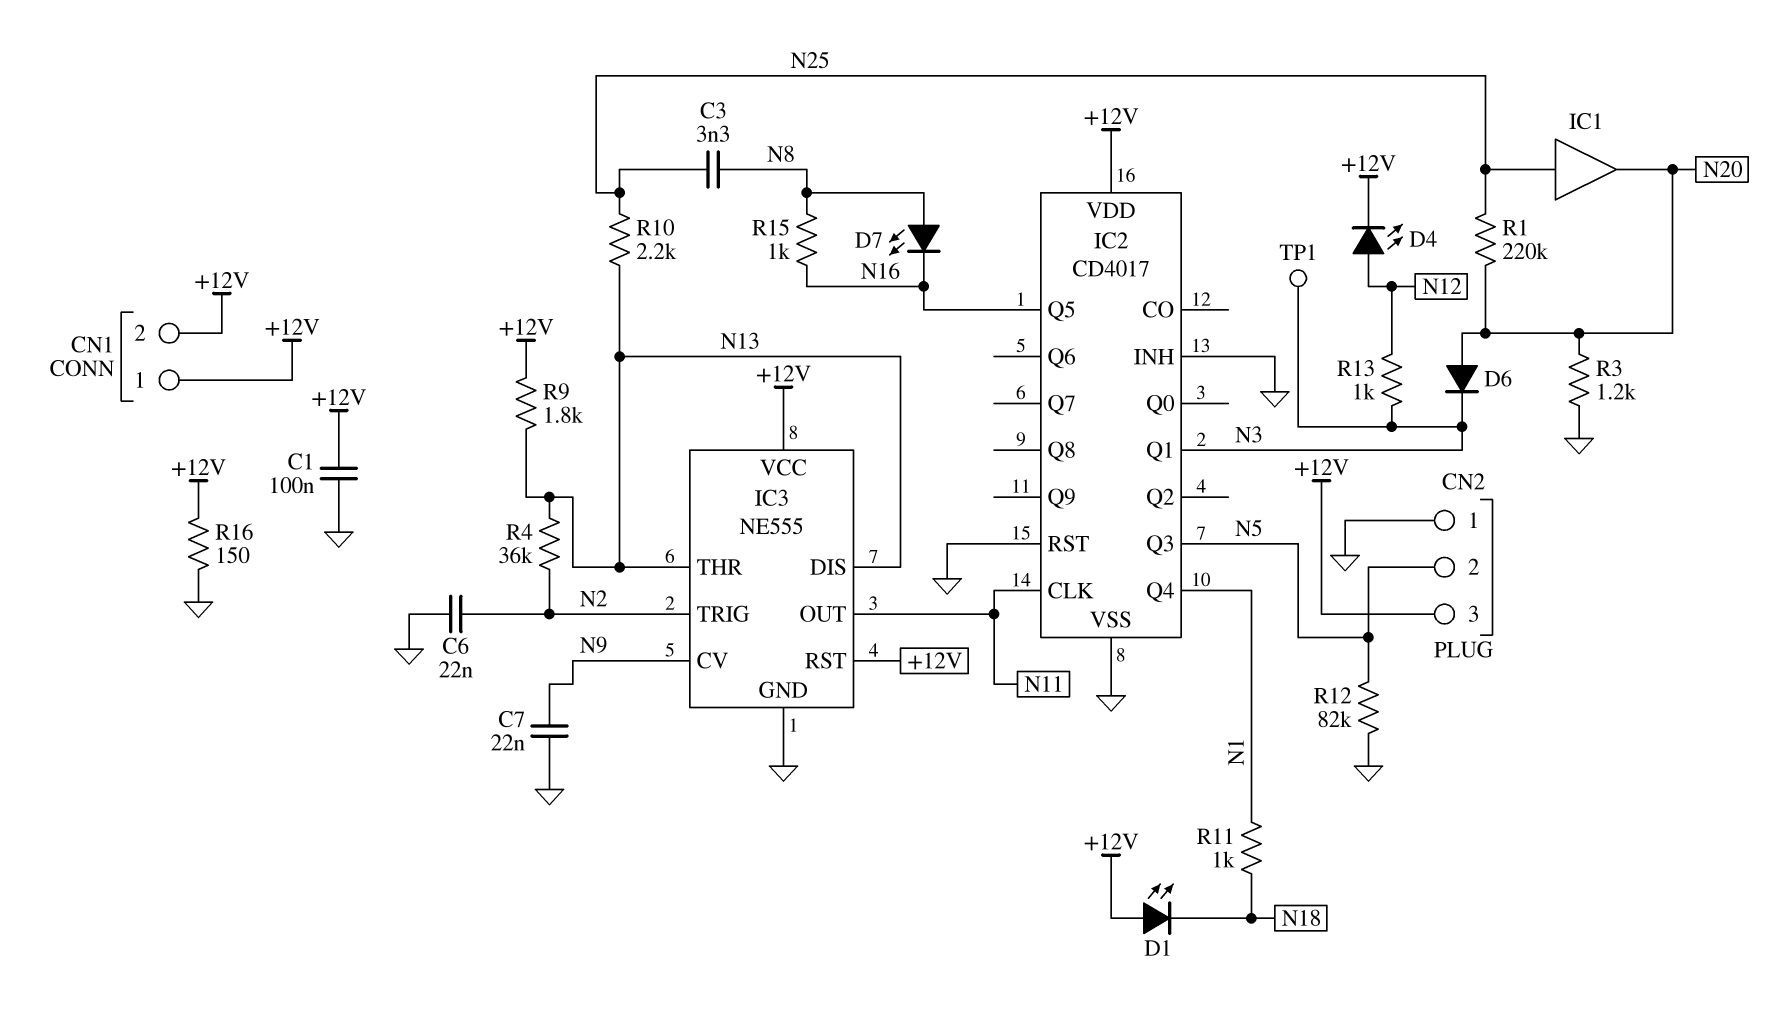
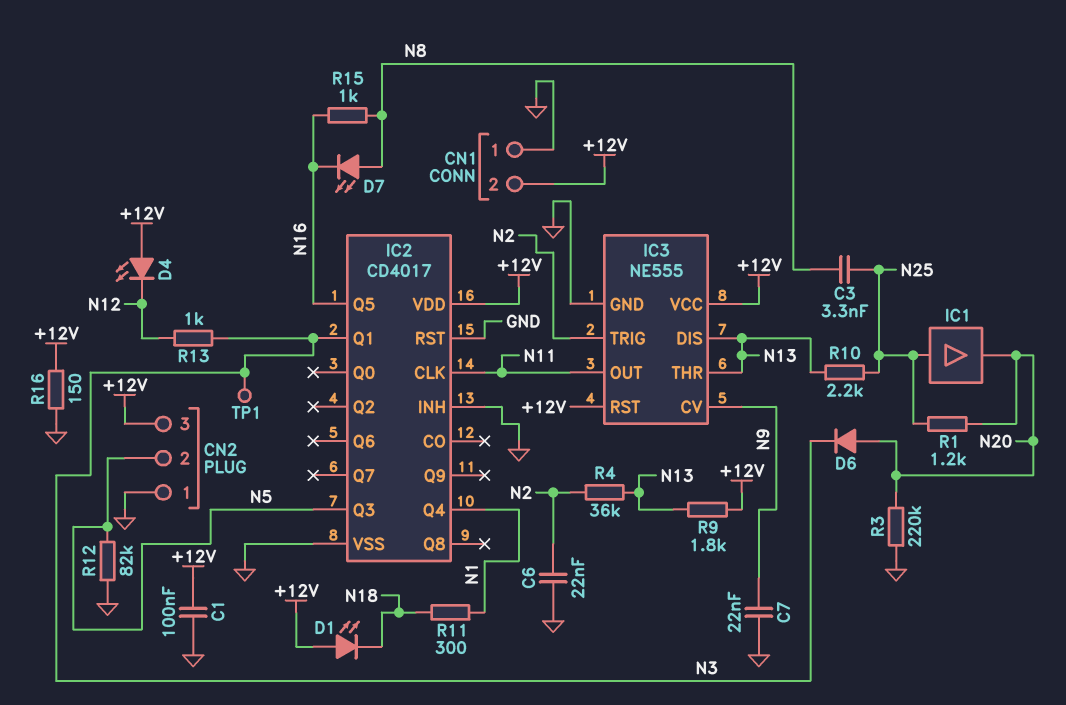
CN1 pin 1: +12V -> GND
D4: LED (A N12, K +12V) -> LED (A +12V, K N12)
R1: 220k (N20, N25) -> 1.2k (N20, N25)
R3: 1.2k (GND, N20) -> 220k (GND, N20)
R11: 1k (N1, N18) -> 300 (N1, N18)

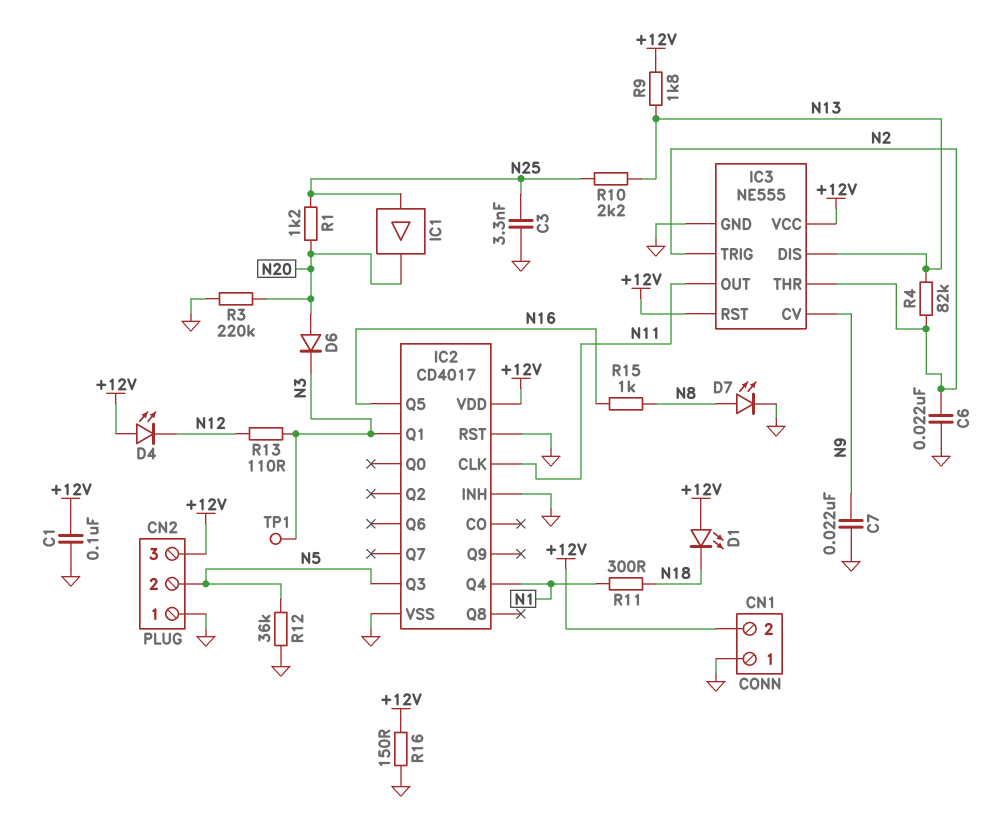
C3: 3.3nF (N8, N25) -> 3.3nF (GND, N25)
D7: LED (A N8, K N16) -> LED (A N8, K GND)
IC3 pin THR: N13 -> N2
R4: 36k (N2, N13) -> 82k (N2, N13)
R12: 82k (GND, N5) -> 36k (GND, N5)
R13: 1k (N3, N12) -> 110 (N3, N12)

